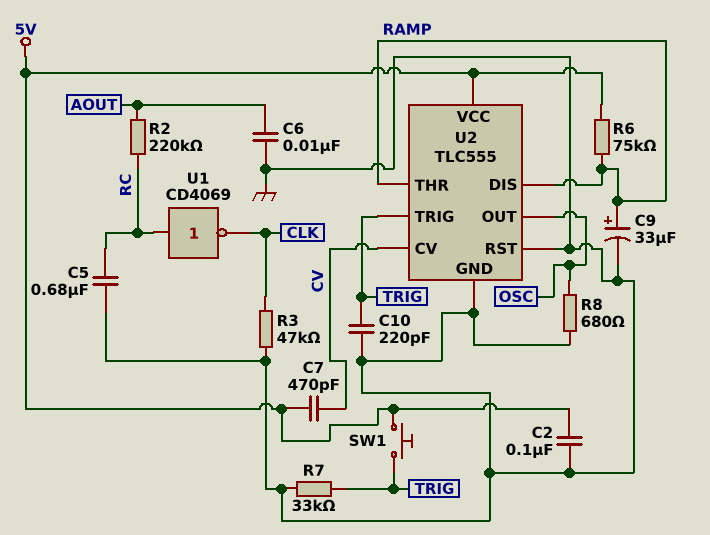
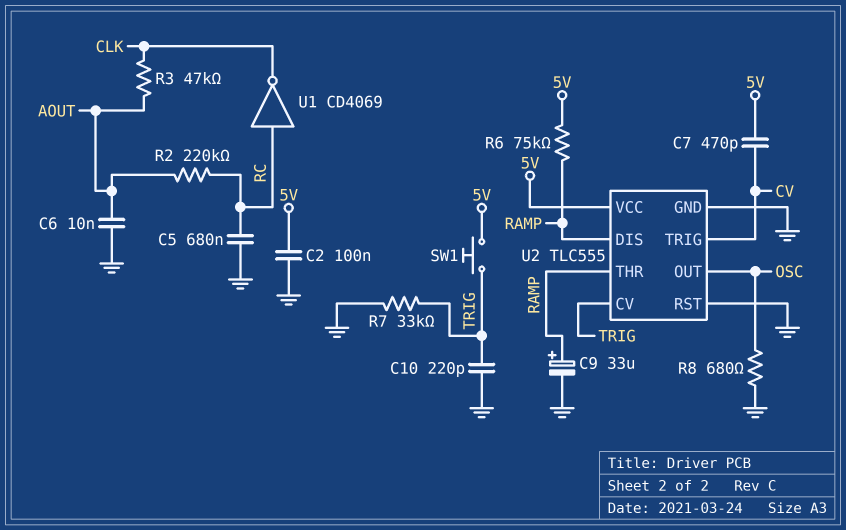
R3: 47k (CLK, GND) -> 47k (AOUT, CLK)
U2 pin CV: CV -> TRIG
U2 pin TRIG: TRIG -> CV

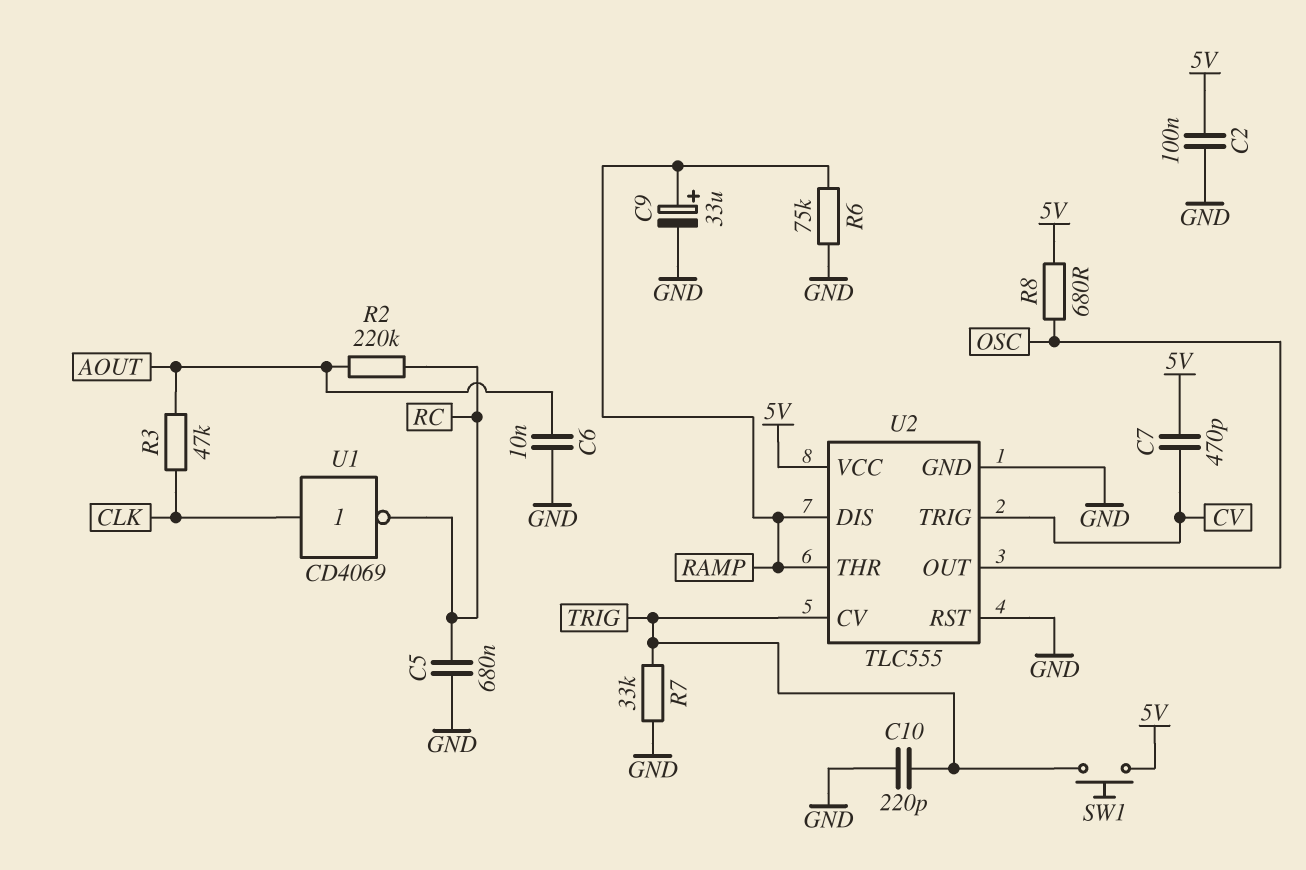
R6: 75k (5V, RAMP) -> 75k (GND, RAMP)
R8: 680 (GND, OSC) -> 680 (5V, OSC)
U1: NOT CD4069 (in RC, out CLK) -> NOT CD4069 (in CLK, out RC)

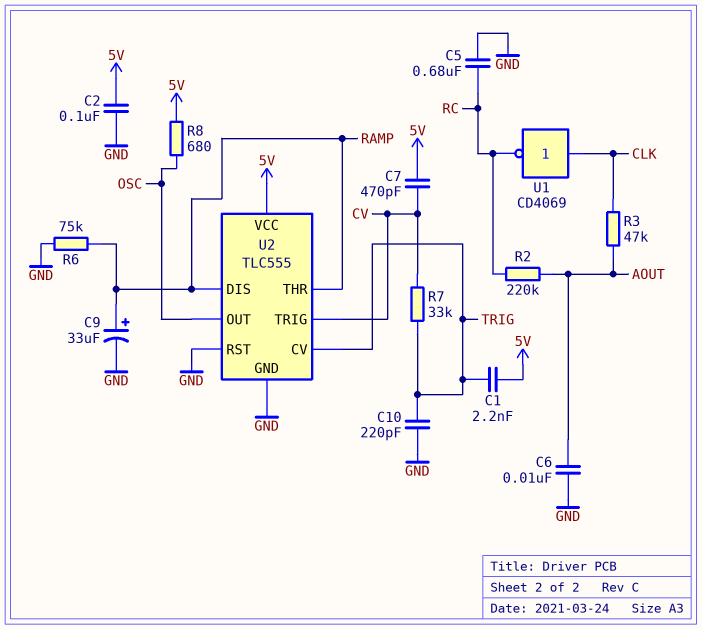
C1: none -> 2.2nF (5V, TRIG)
R7: 33k (GND, TRIG) -> 33k (CV, TRIG)
SW1: button (5V, TRIG) -> none

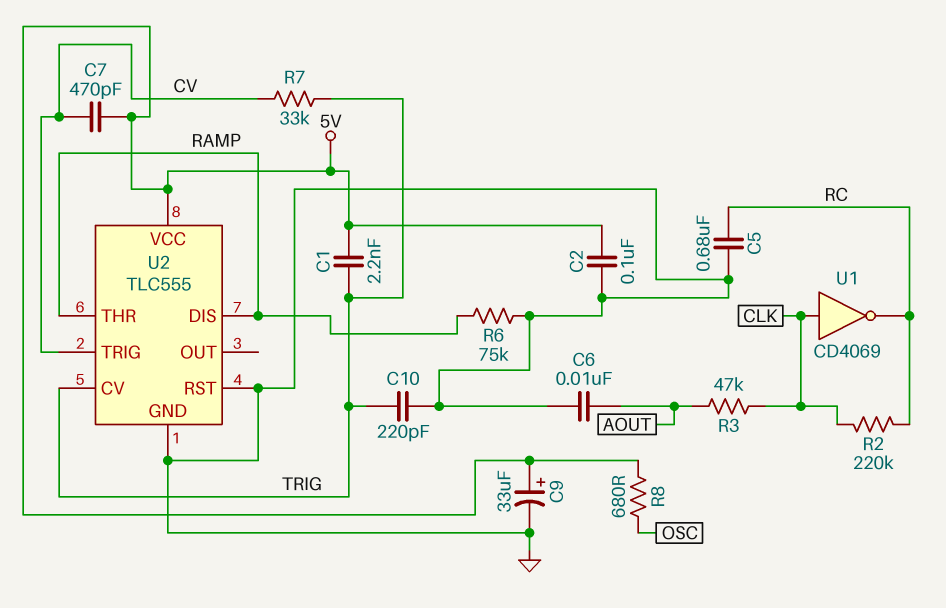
C9: 33uF (plus RAMP, minus GND) -> 33uF (plus 5V, minus GND)
R2: 220k (AOUT, RC) -> 220k (CLK, RC)
U2 pin OUT: OSC -> none

